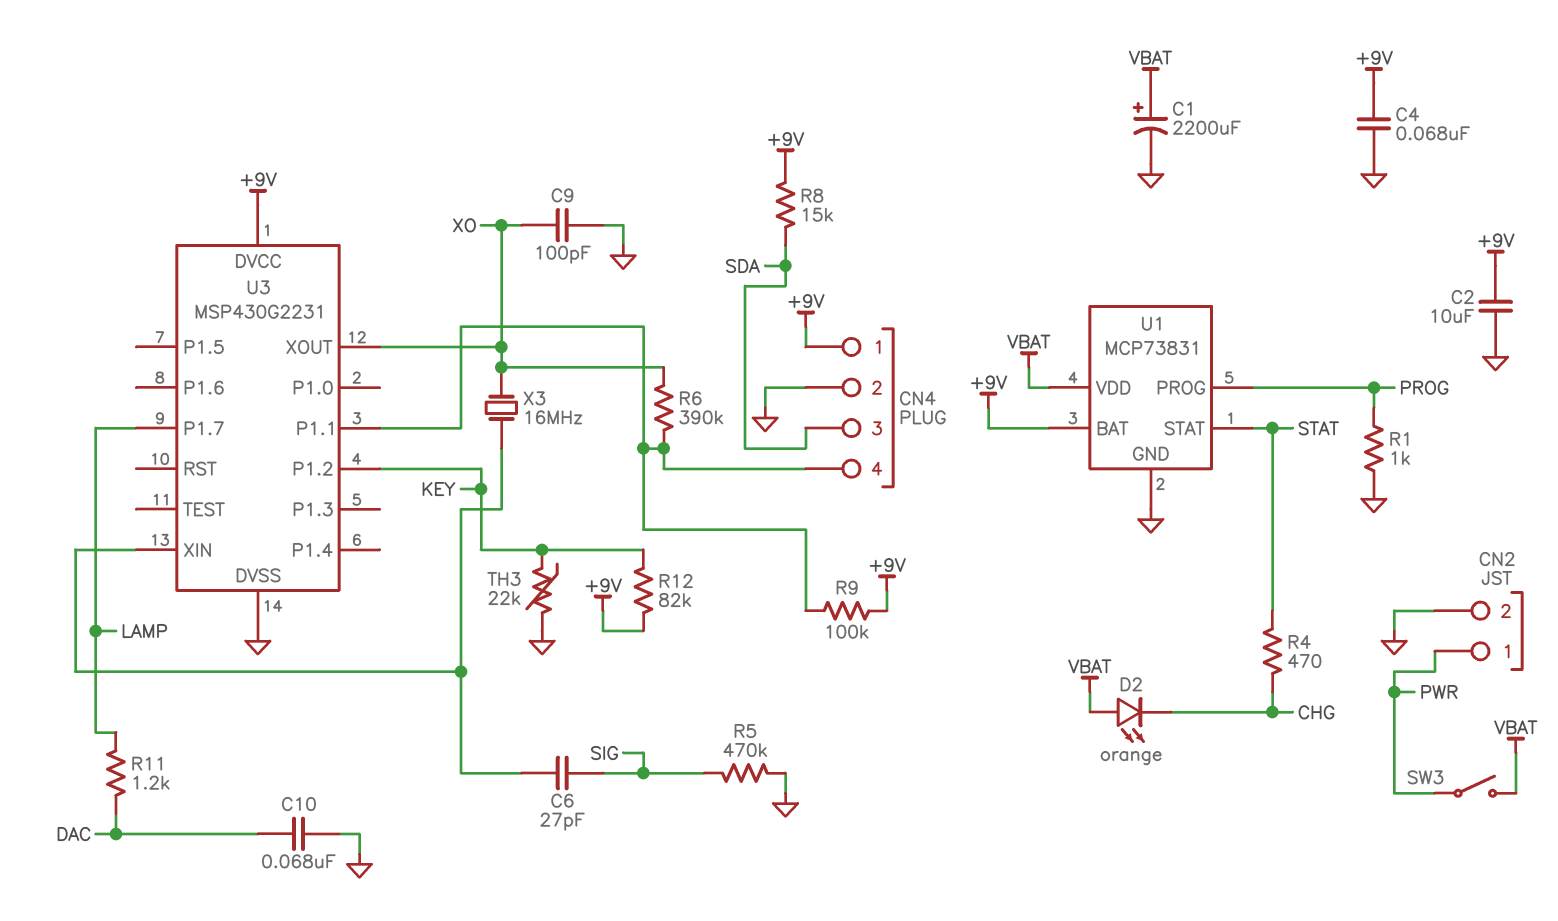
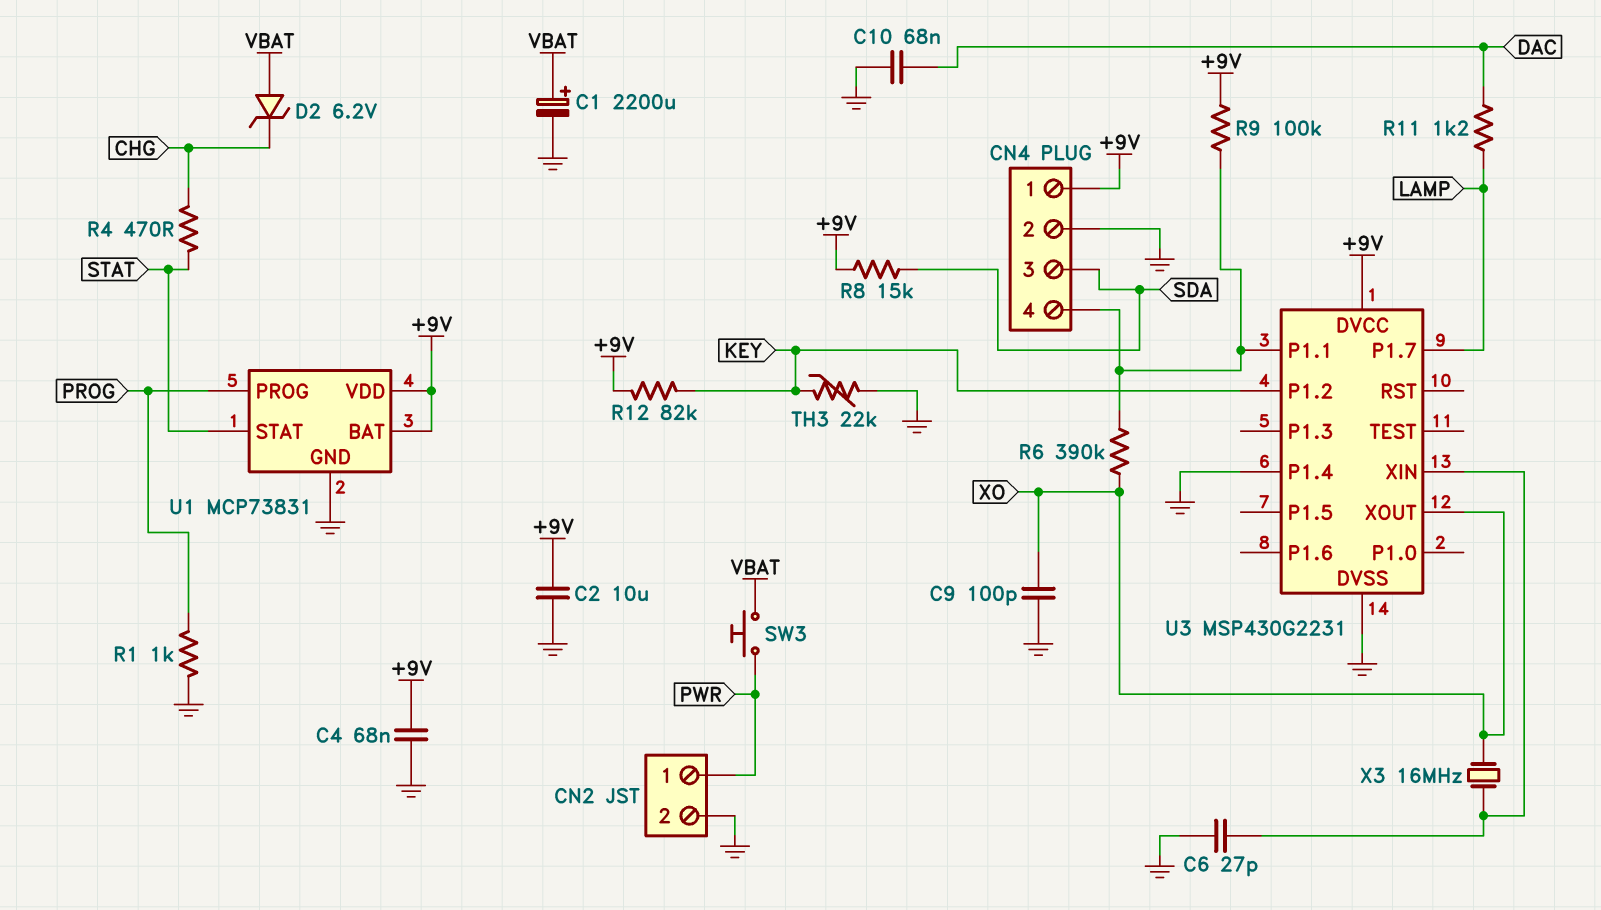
C6: 27pF (SIG, U3/XIN) -> 27pF (GND, U3/XIN)
D2: LED orange (A VBAT, K CHG) -> zener 6.2V (A VBAT, K CHG)
R5: 470k (GND, SIG) -> none
SW3: switch (PWR, VBAT) -> button (PWR, VBAT)
U1 pin VDD: VBAT -> +9V
U3 pin P1.4: none -> GND

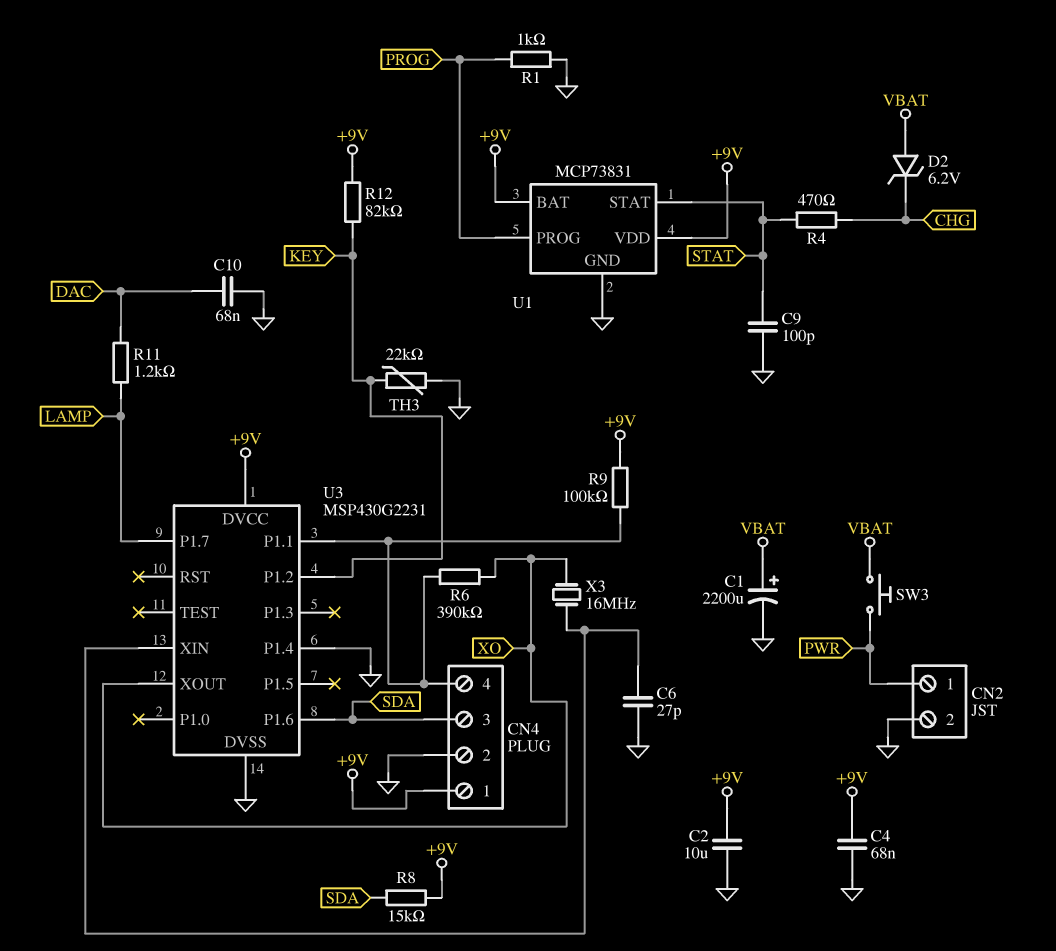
C9: 100pF (GND, XO) -> 100pF (GND, STAT)
U3 pin P1.6: none -> SDA

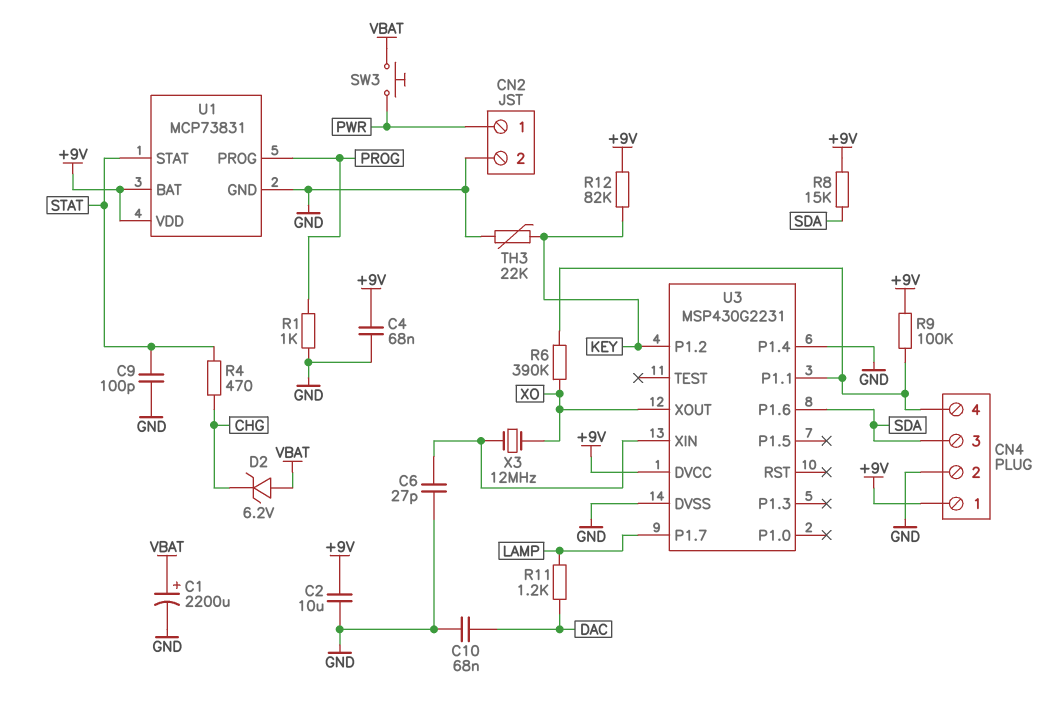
X3: 16MHz (U3/XIN, XO) -> 12MHz (U3/XIN, XO)

